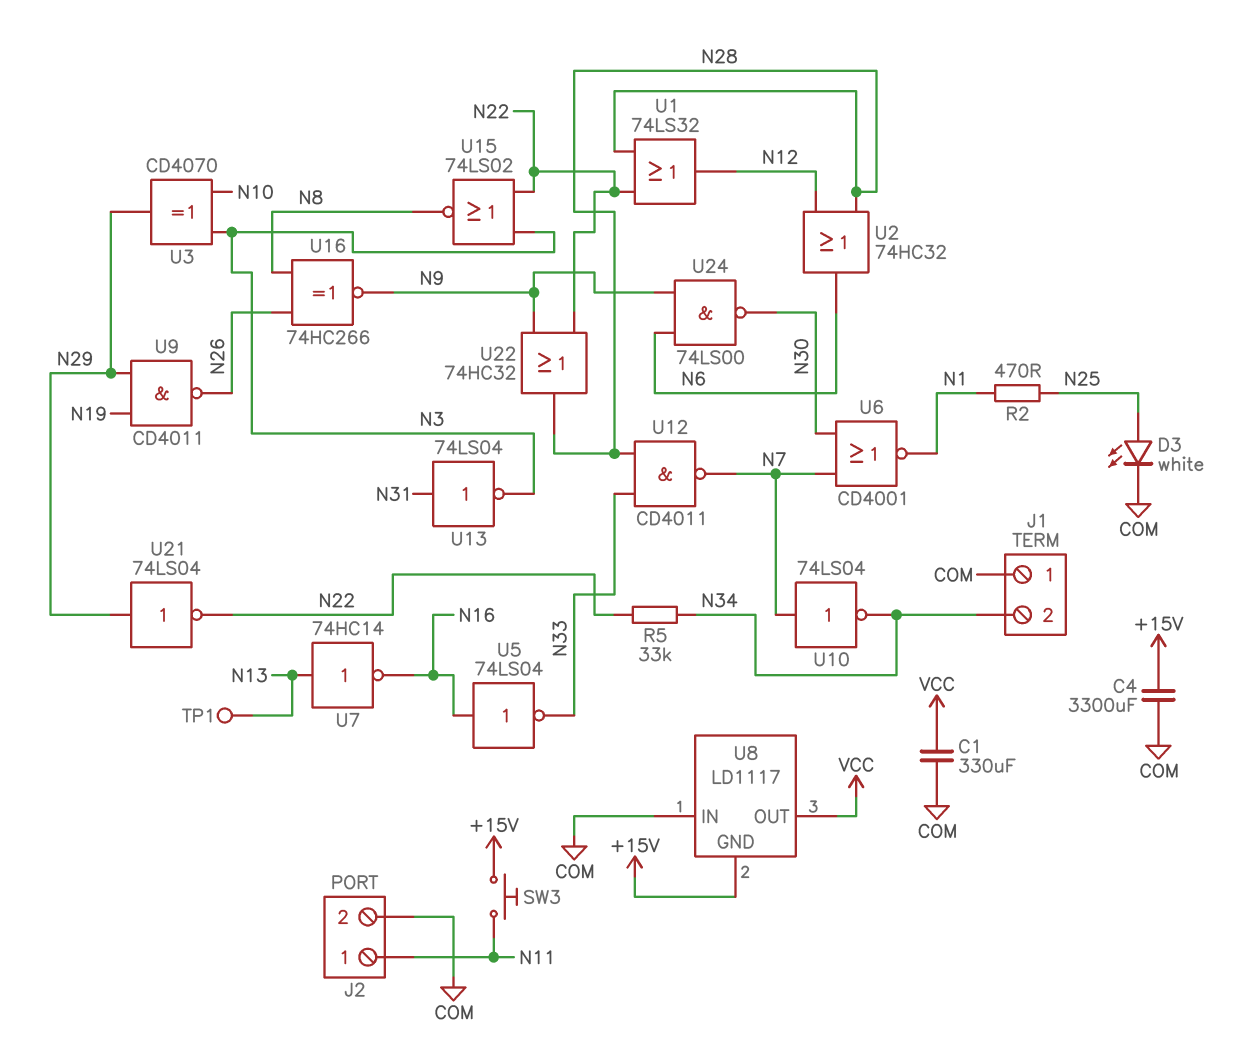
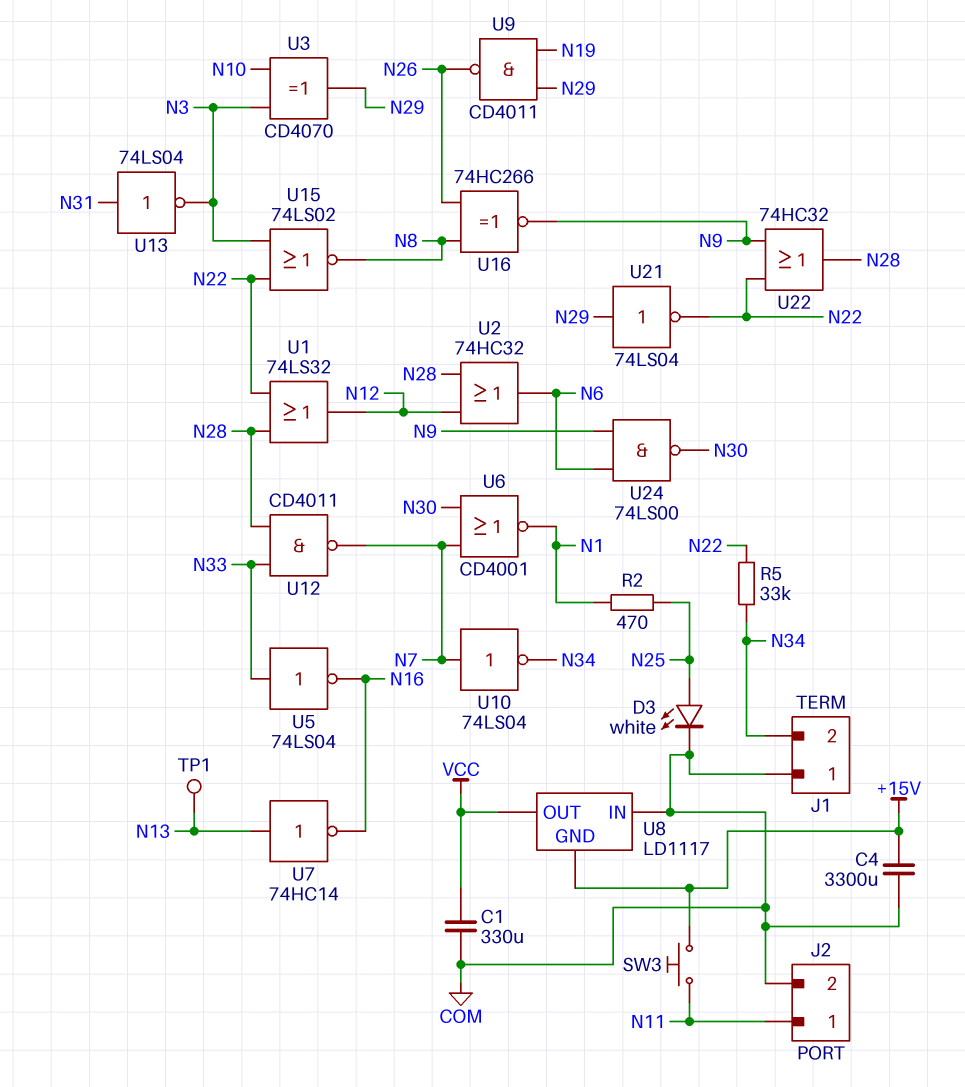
U5: NOT 74LS04 (in N16, out N33) -> NOT 74LS04 (in N33, out N16)

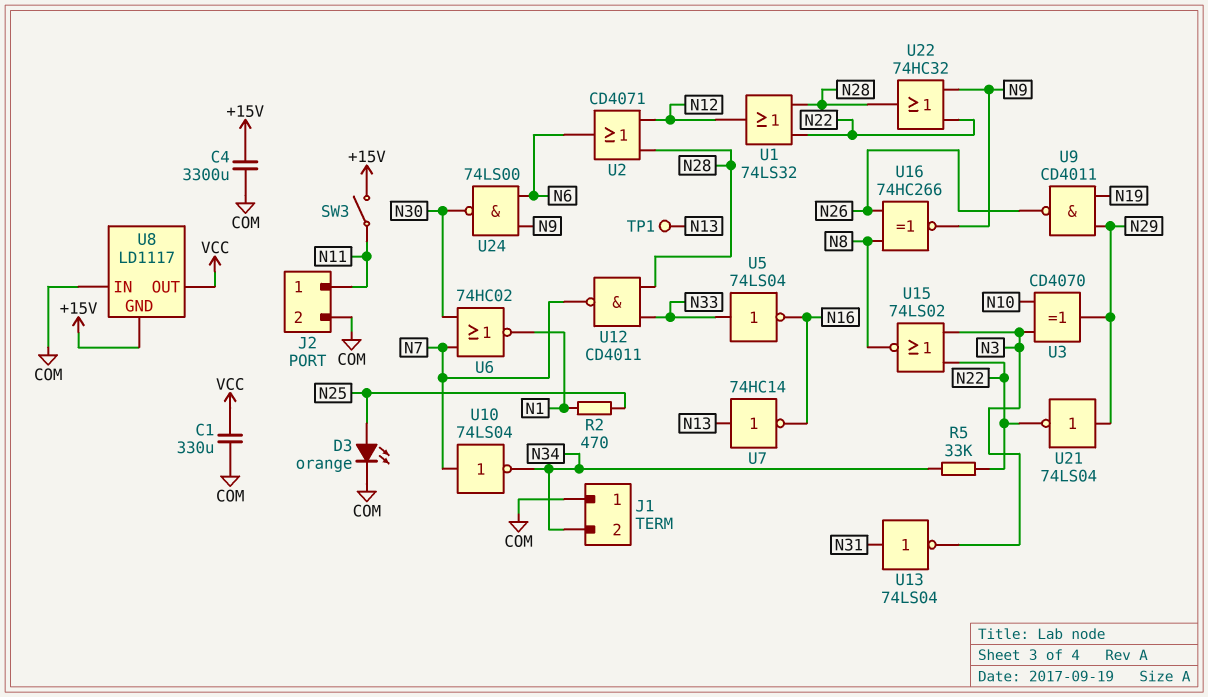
D3: LED white (A N25, K COM) -> LED orange (A N25, K COM)
SW3: button (+15V, N11) -> switch (+15V, N11)
U2: OR 74HC32 (in N12, in N28, out N6) -> OR CD4071 (in N12, in N28, out N6)
U6: NOR CD4001 (in N7, in N30, out N1) -> NOR 74HC02 (in N7, in N30, out N1)

